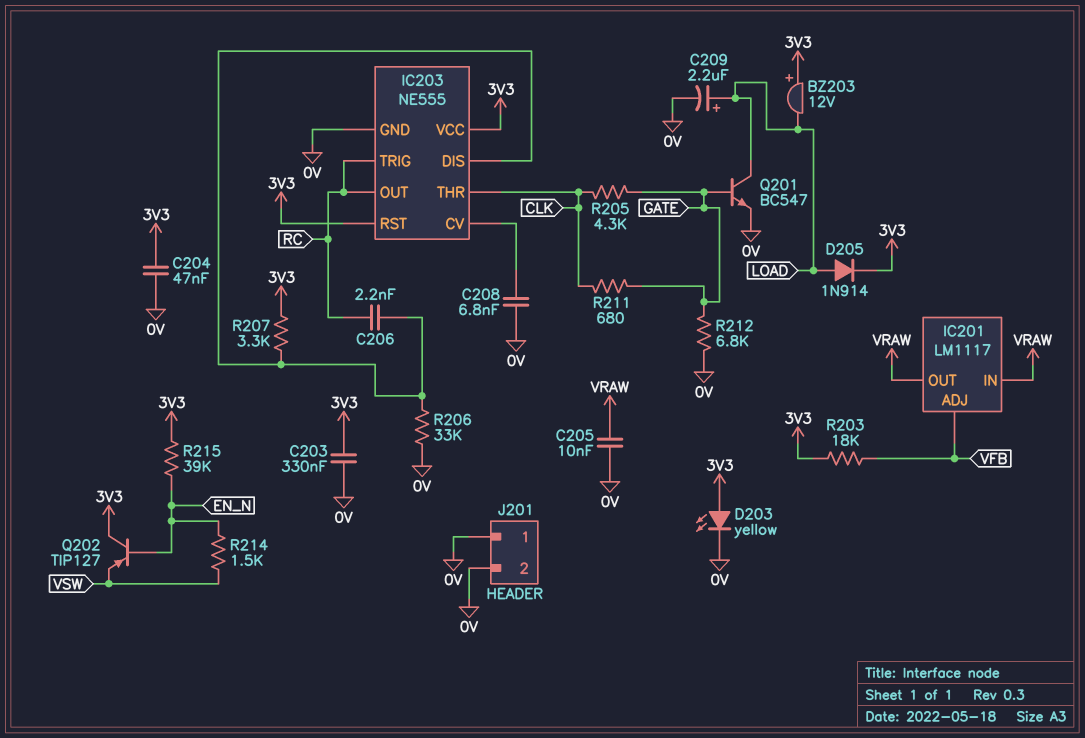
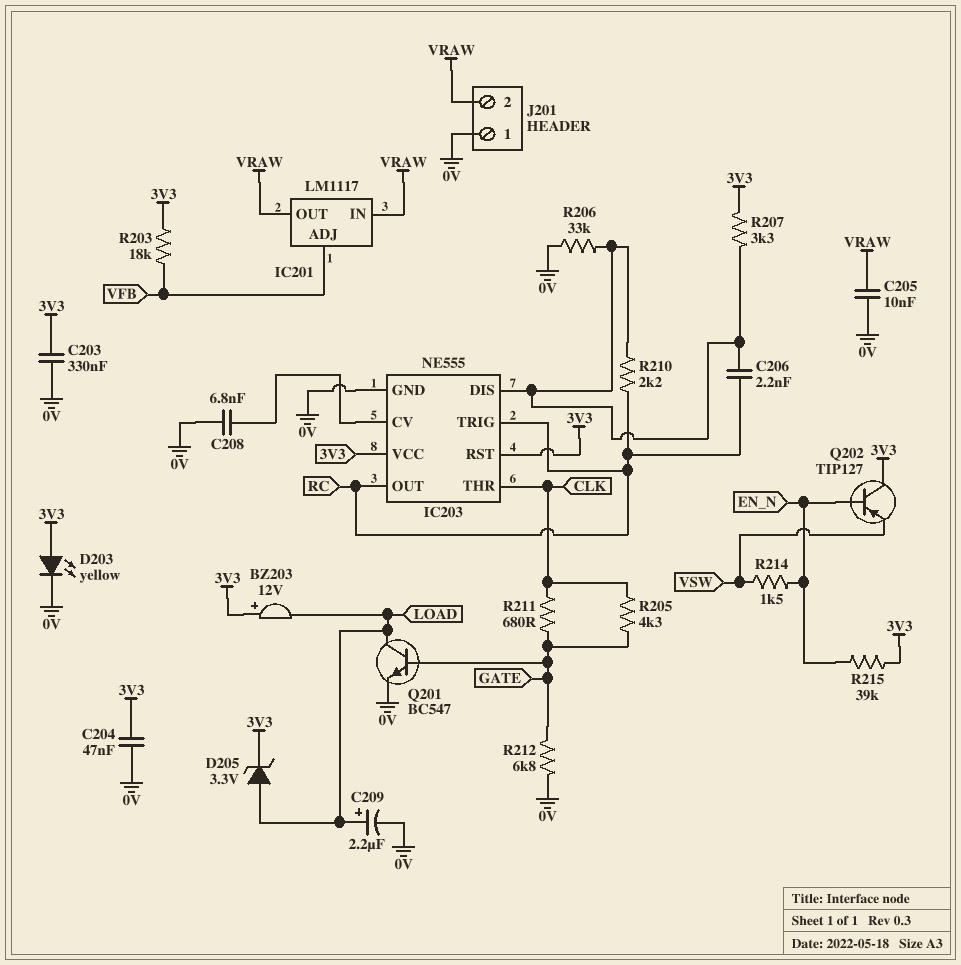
D205: diode 1N914 (A LOAD, K 3V3) -> zener 3.3V (A LOAD, K 3V3)
J201 pin 2: 0V -> VRAW
R210: none -> 2.2k (IC203/DIS, RC)

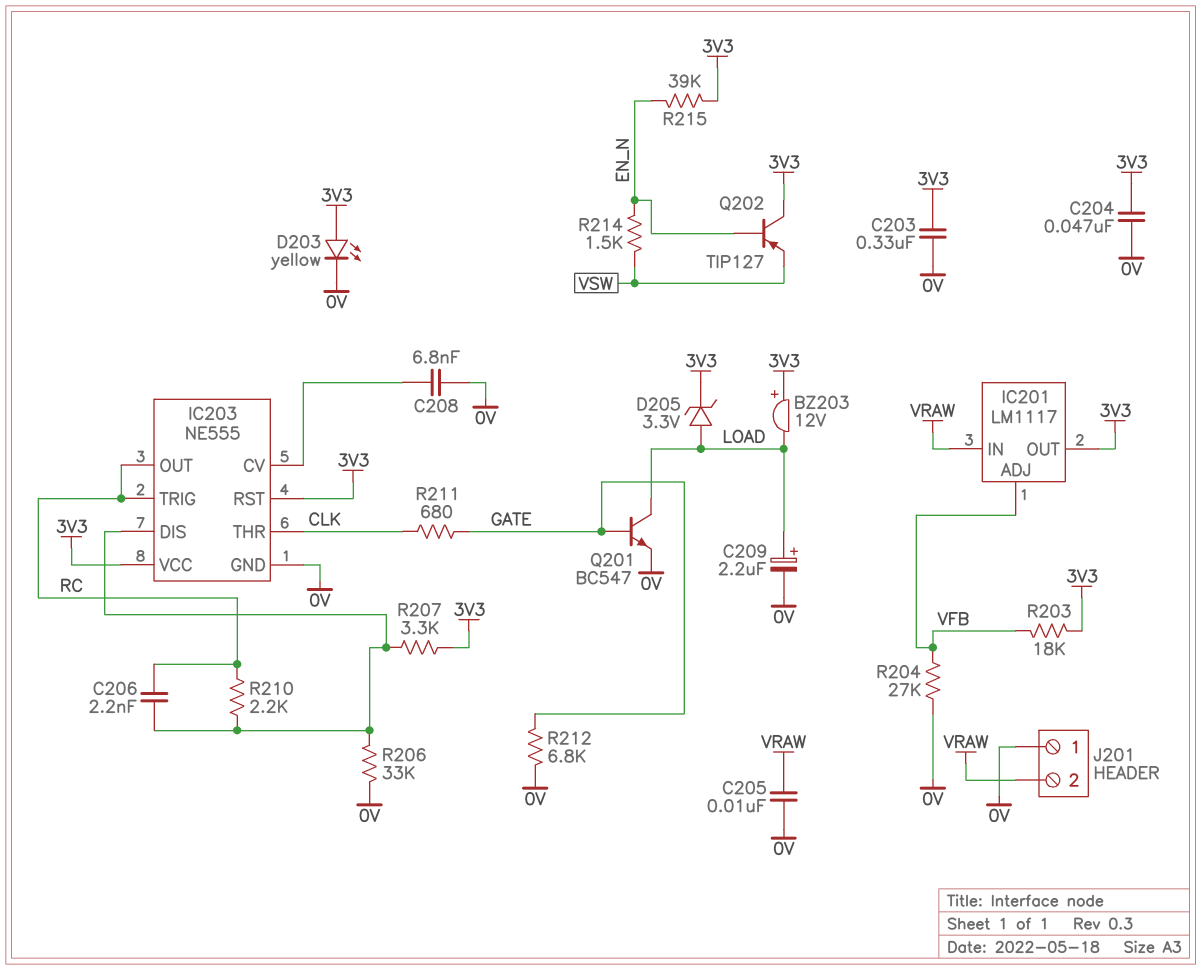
IC201 pin OUT: VRAW -> 3V3
R204: none -> 27k (0V, VFB)
R205: 4.3k (CLK, GATE) -> none

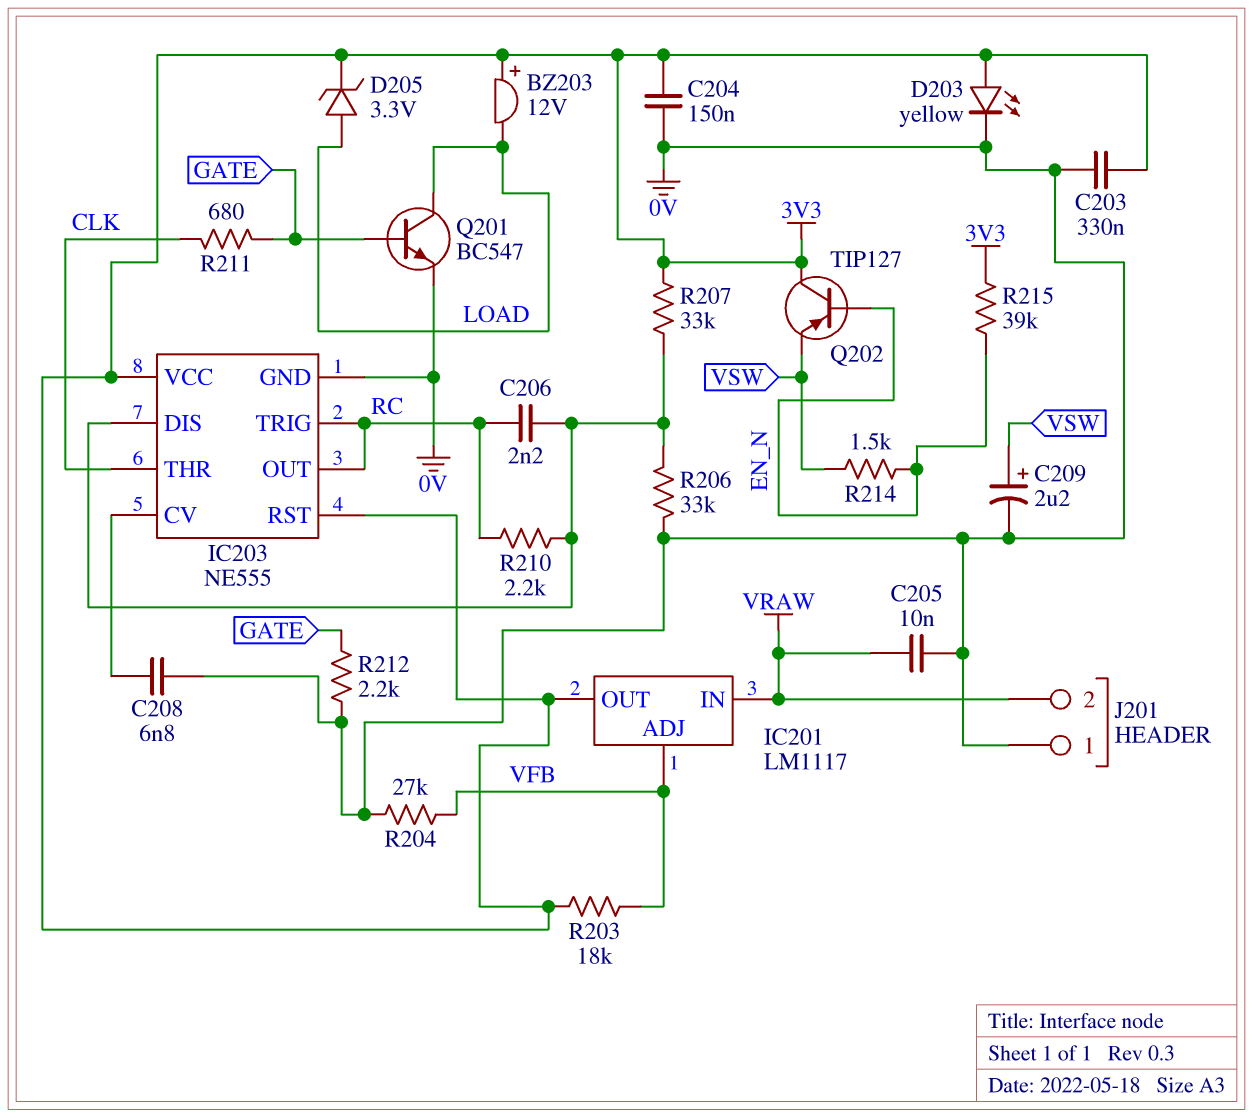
C204: 47nF (0V, 3V3) -> 150nF (0V, 3V3)
C209: 2.2uF (plus LOAD, minus 0V) -> 2.2uF (plus VSW, minus 0V)
R207: 3.3k (3V3, IC203/DIS) -> 33k (3V3, IC203/DIS)
R212: 6.8k (0V, GATE) -> 2.2k (0V, GATE)

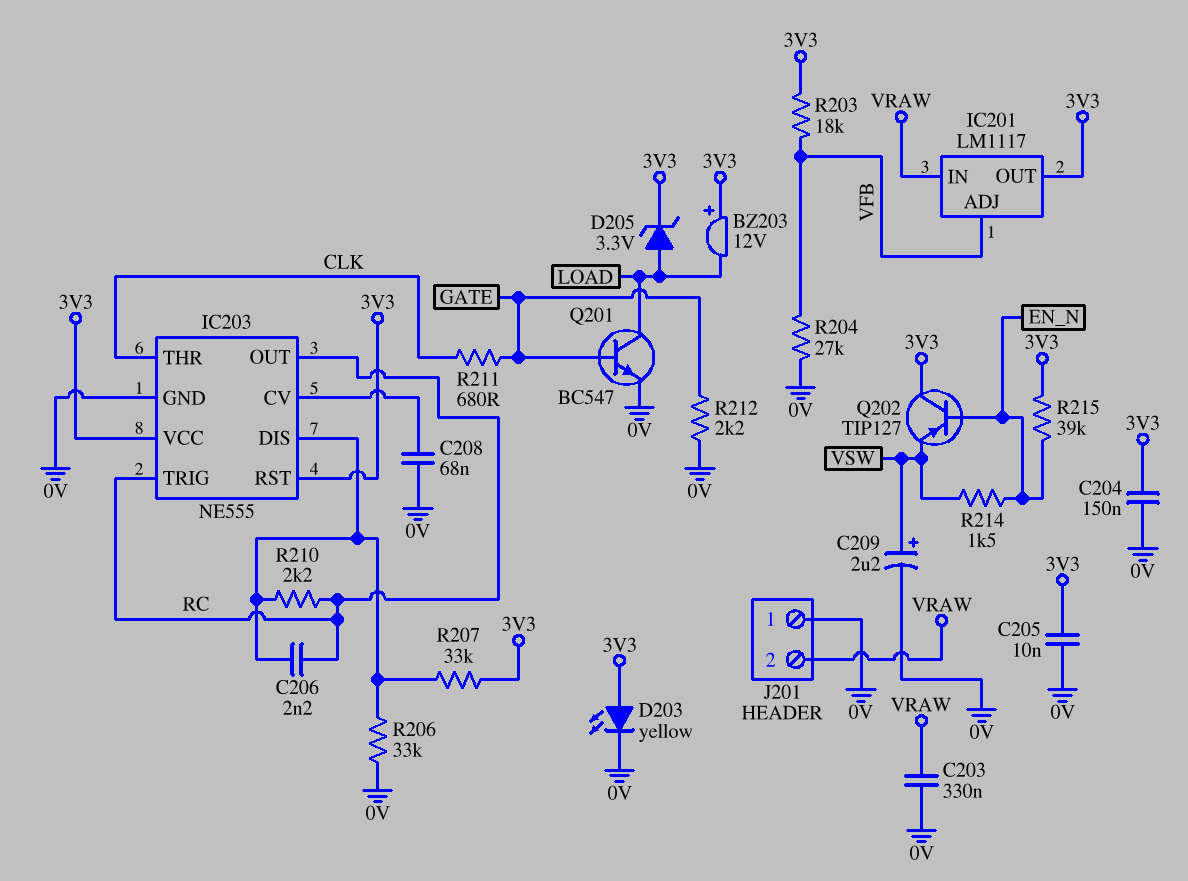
C203: 330nF (0V, 3V3) -> 330nF (0V, VRAW)
C205: 10nF (0V, VRAW) -> 10nF (0V, 3V3)
C208: 6.8nF (0V, IC203/CV) -> 68nF (0V, IC203/CV)

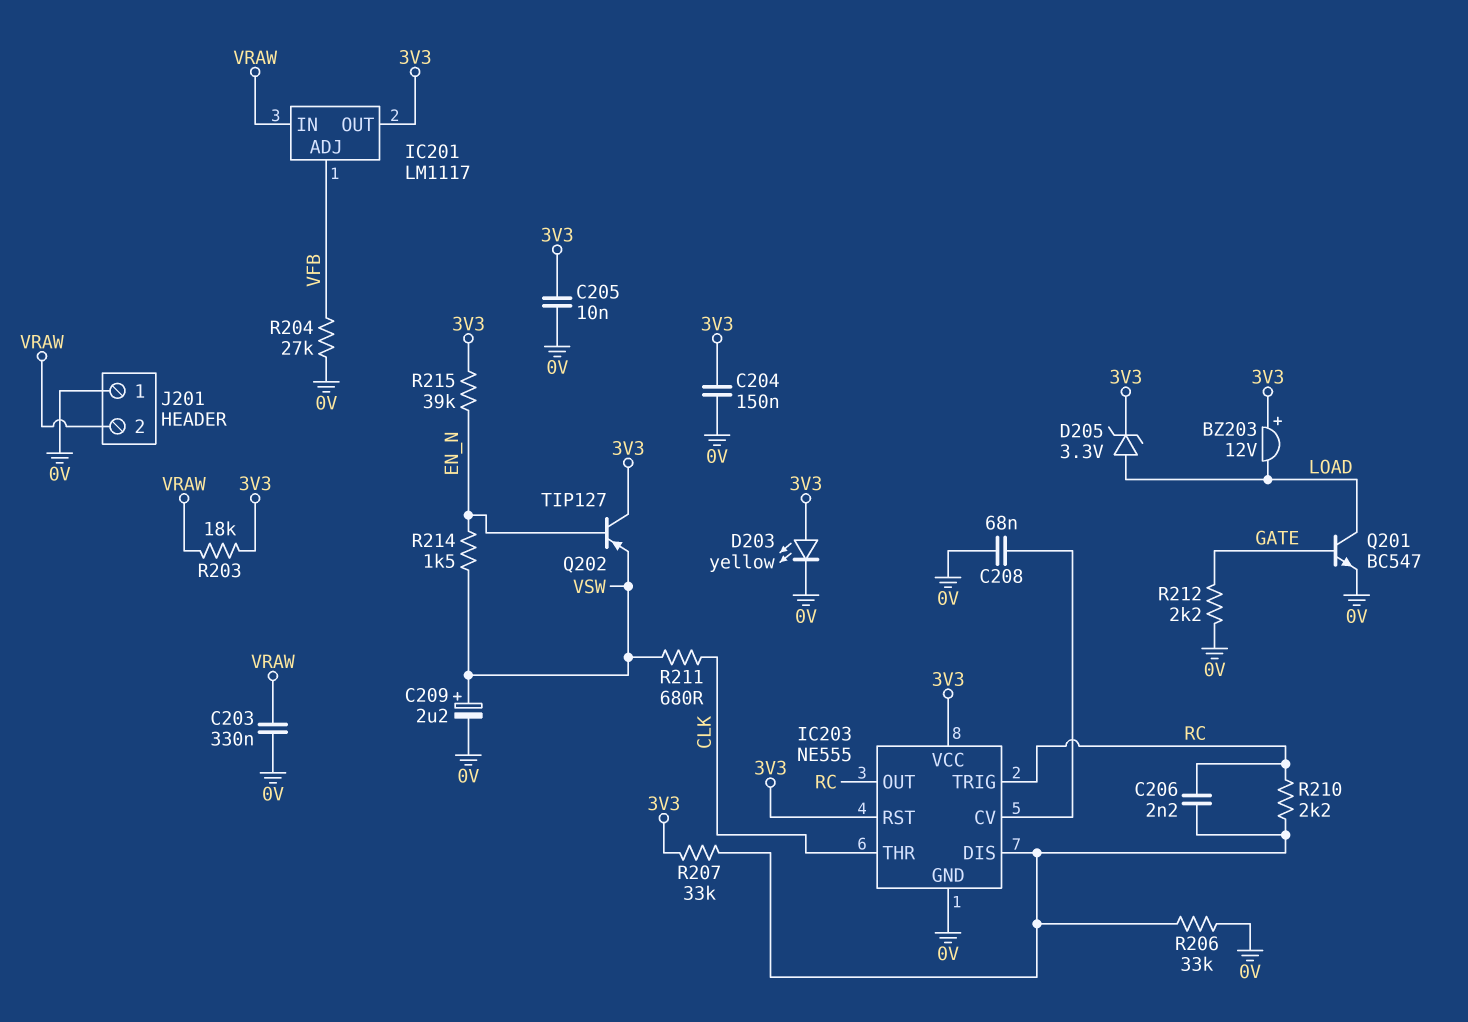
R203: 18k (3V3, VFB) -> 18k (3V3, VRAW)
R211: 680 (CLK, GATE) -> 680 (CLK, VSW)

